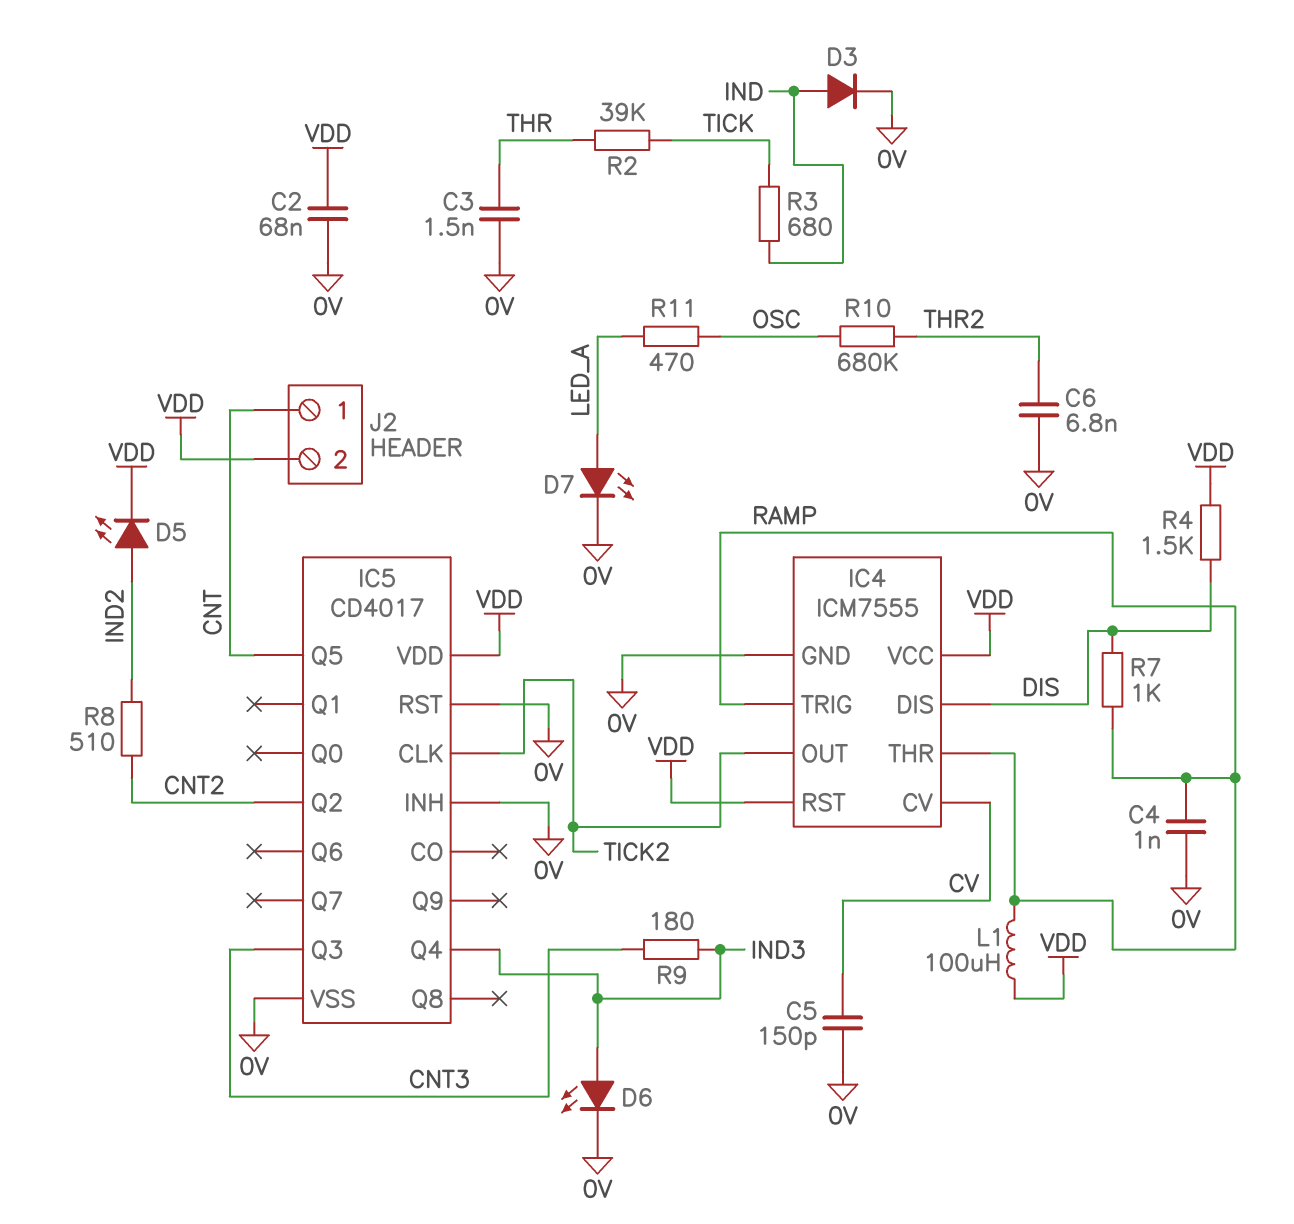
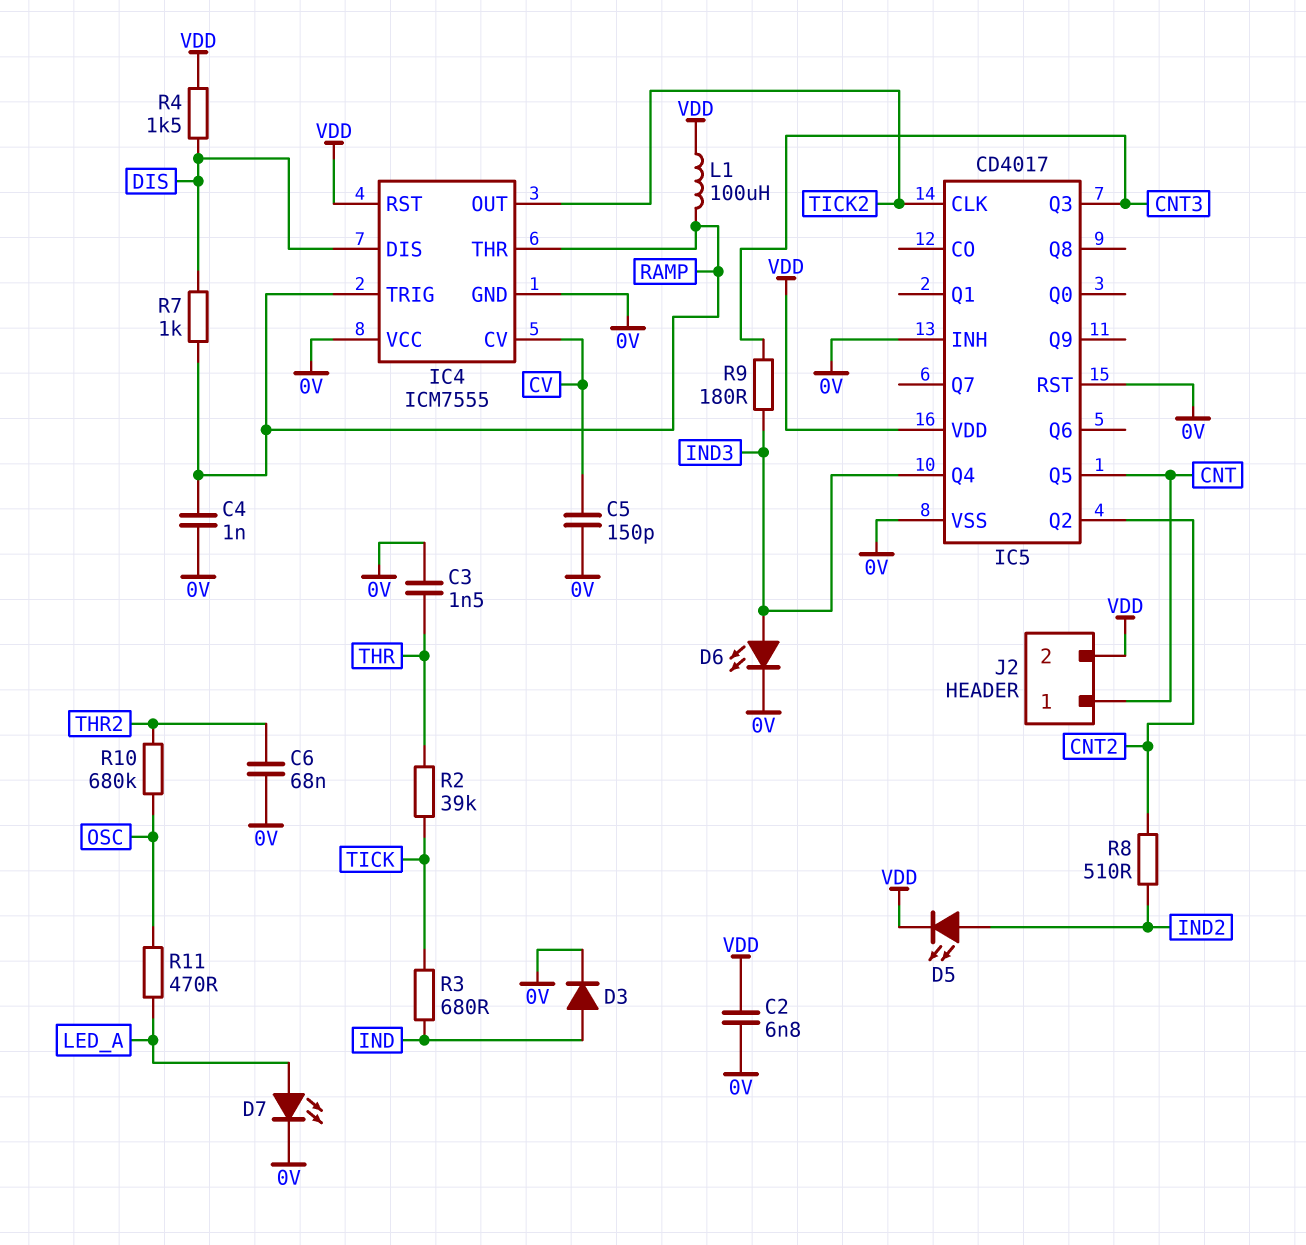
C2: 68nF (0V, VDD) -> 6.8nF (0V, VDD)
C6: 6.8nF (0V, THR2) -> 68nF (0V, THR2)
IC4 pin VCC: VDD -> 0V

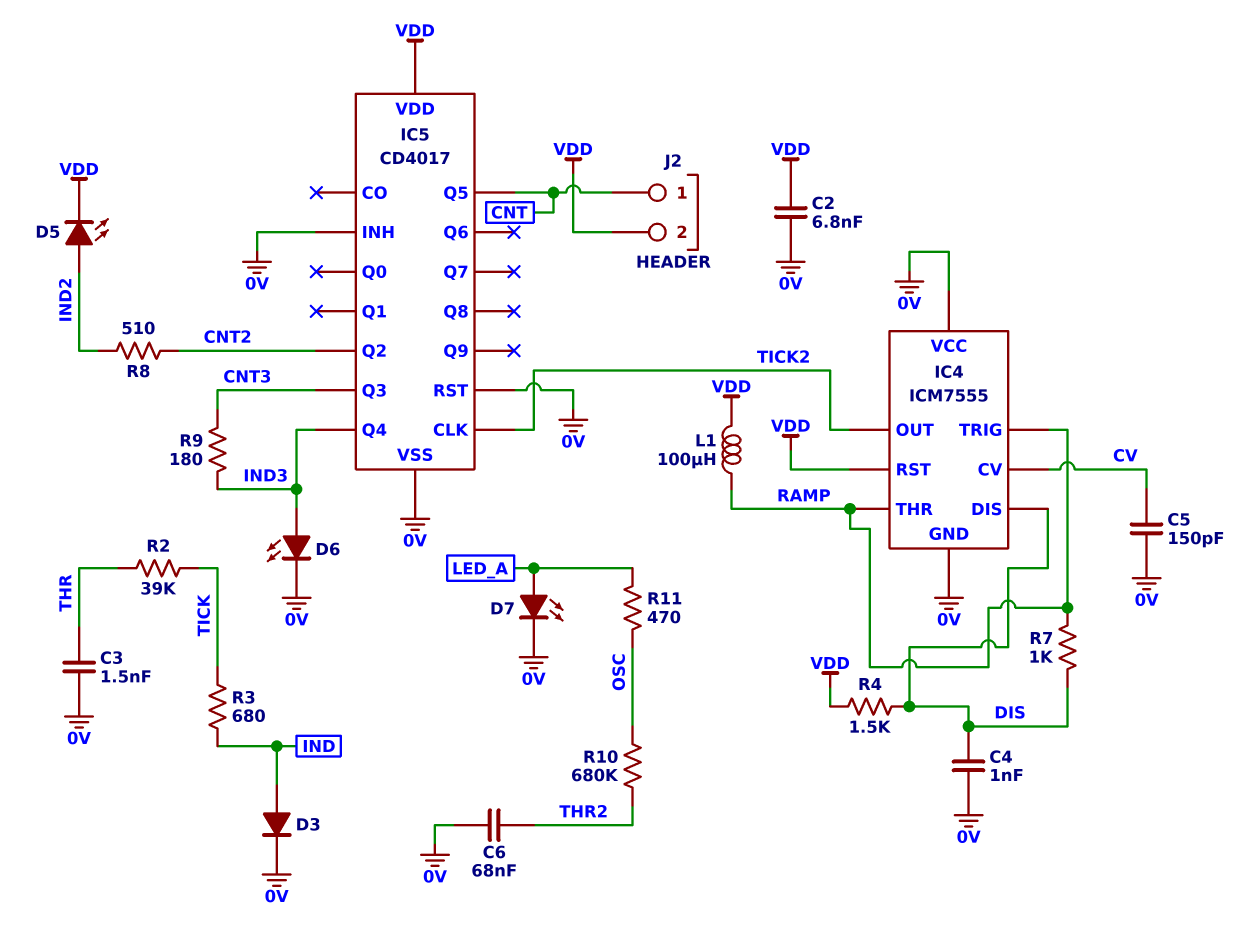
C4: 1nF (0V, RAMP) -> 1nF (0V, DIS)

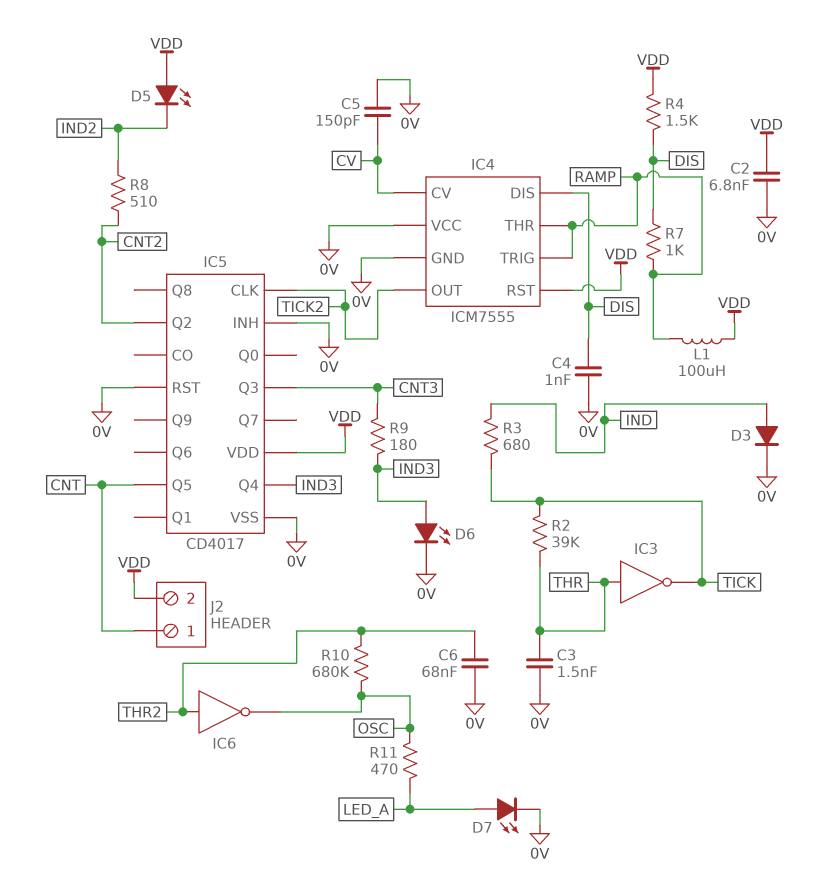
D5: LED (A IND2, K VDD) -> LED (A VDD, K IND2)
IC3: none -> NOT (in THR, out TICK)
IC6: none -> NOT (in THR2, out OSC)

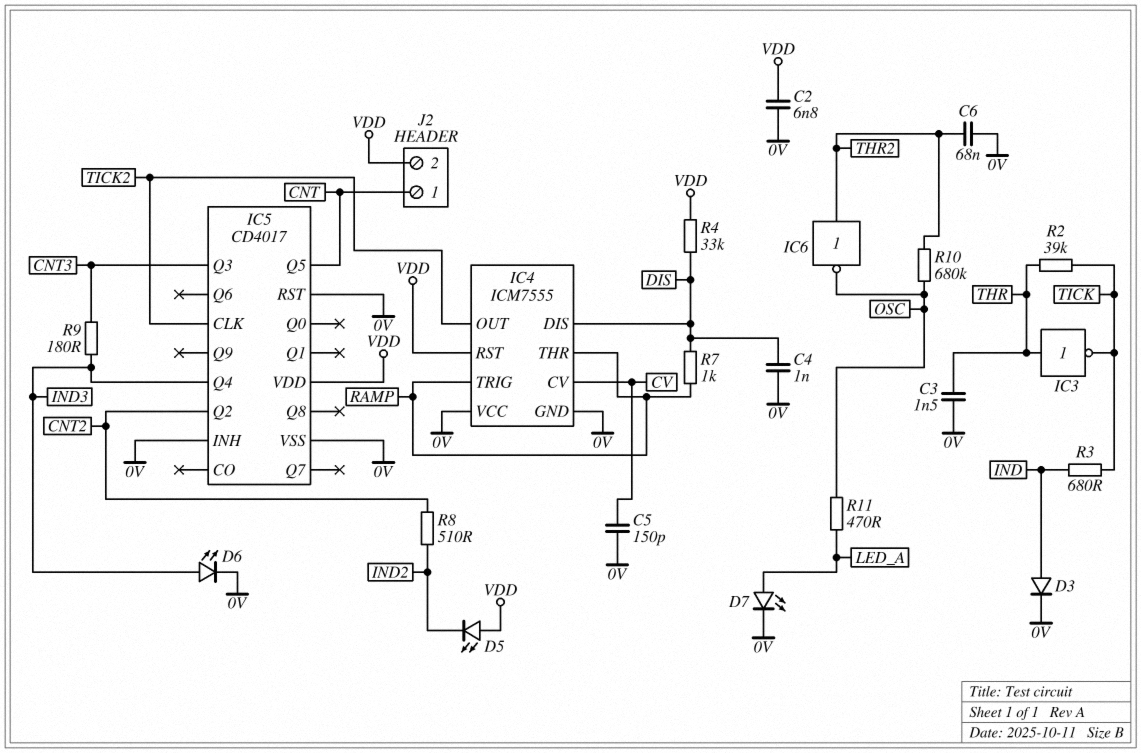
L1: 100uH (RAMP, VDD) -> none
R4: 1.5k (DIS, VDD) -> 33k (DIS, VDD)

